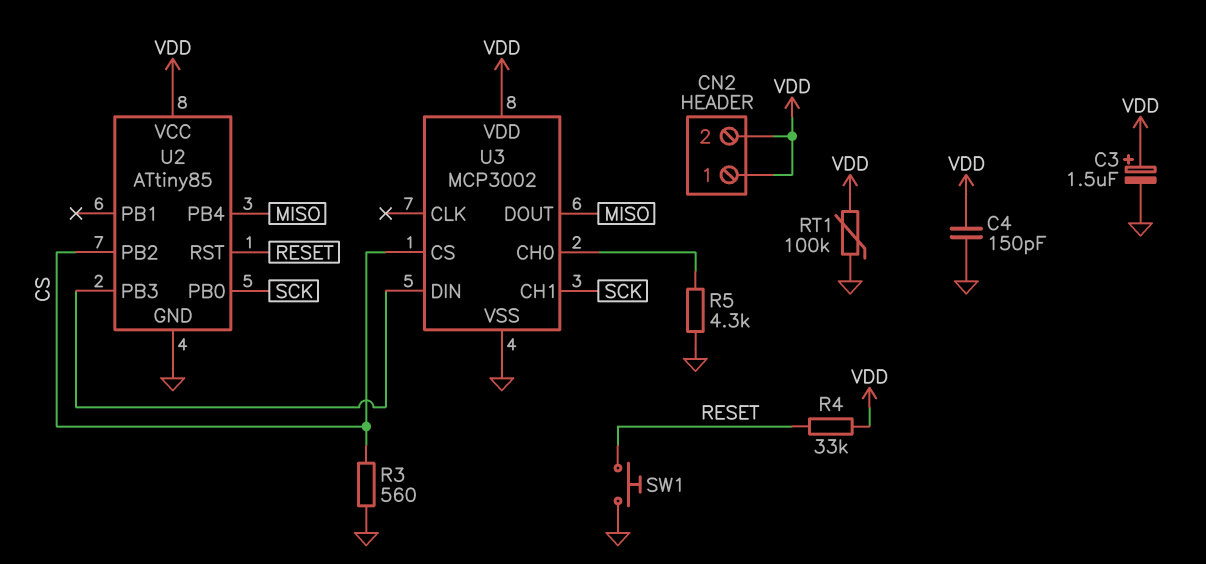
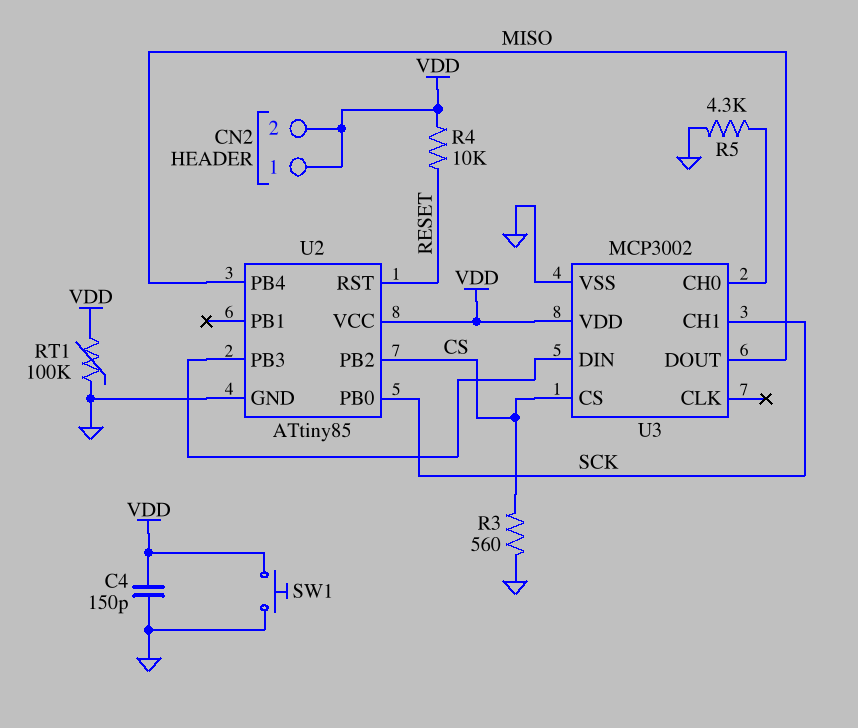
C3: 1.5uF (plus VDD, minus GND) -> none
R4: 33k (RESET, VDD) -> 10k (RESET, VDD)
SW1: button (GND, RESET) -> button (GND, VDD)

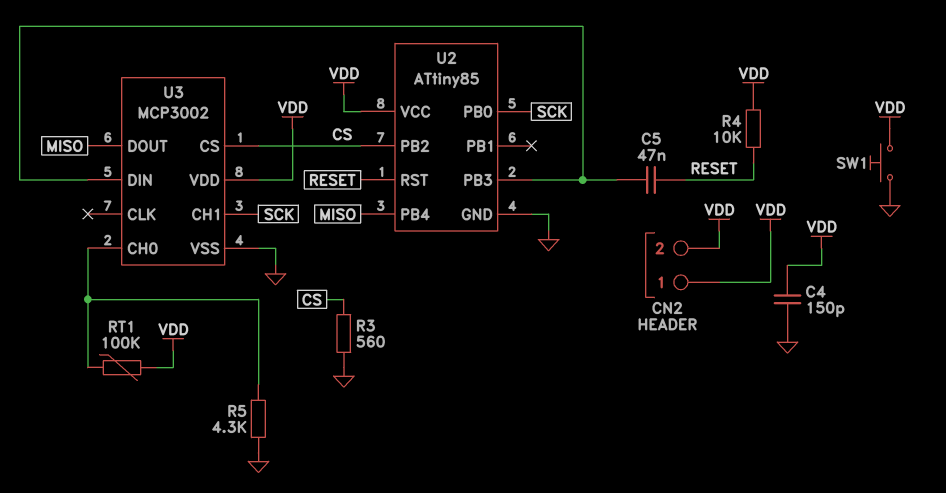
C5: none -> 47nF (RESET, U2/PB3)
RT1: 100k (GND, VDD) -> 100k (U3/CH0, VDD)

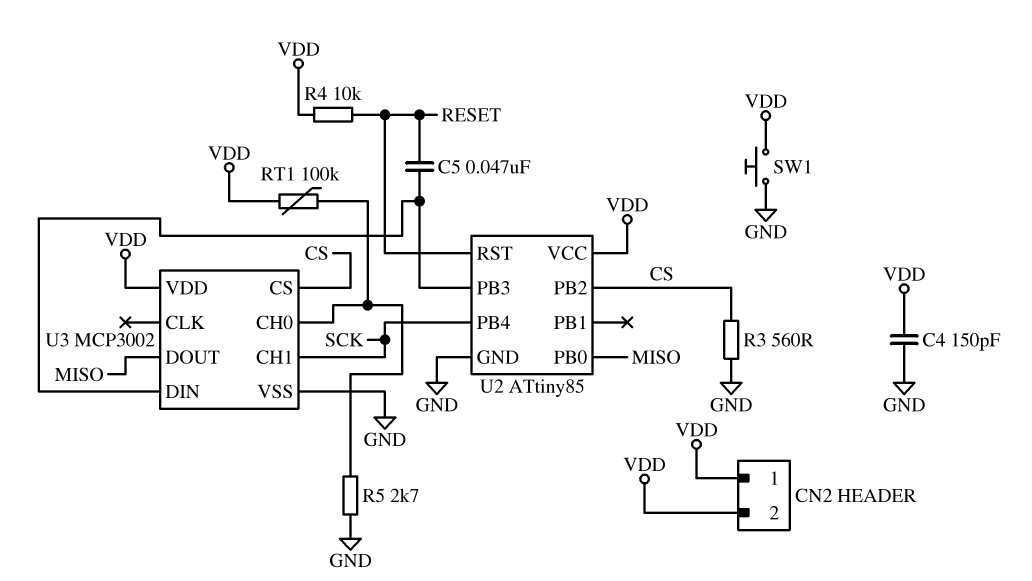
R5: 4.3k (GND, U3/CH0) -> 2.7k (GND, U3/CH0)
U2 pin PB0: SCK -> MISO
U2 pin PB4: MISO -> SCK

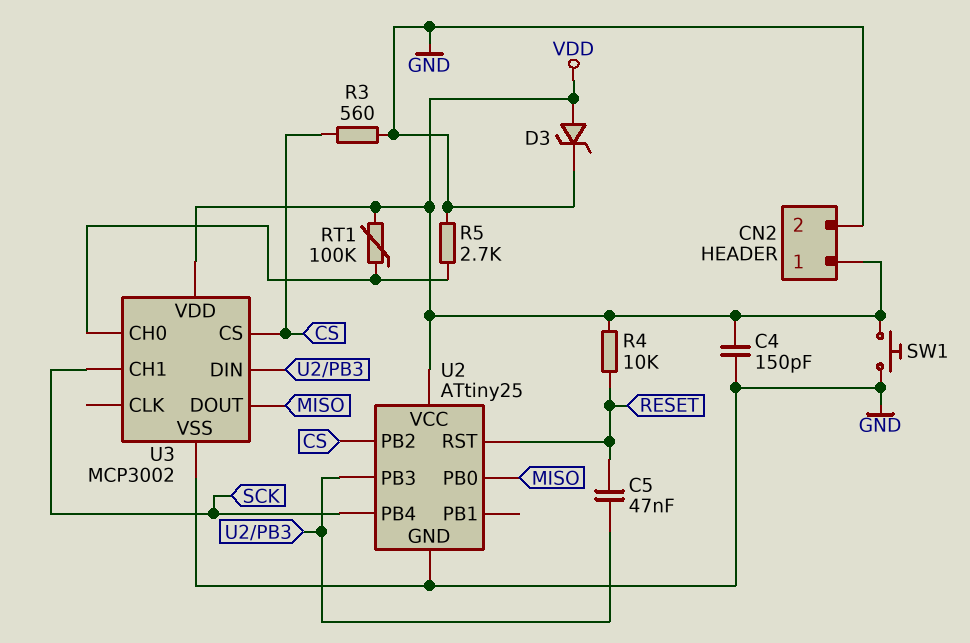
CN2 pin 2: VDD -> GND
D3: none -> zener (A VDD, K GND)
U2: ATtiny85 -> ATtiny25

